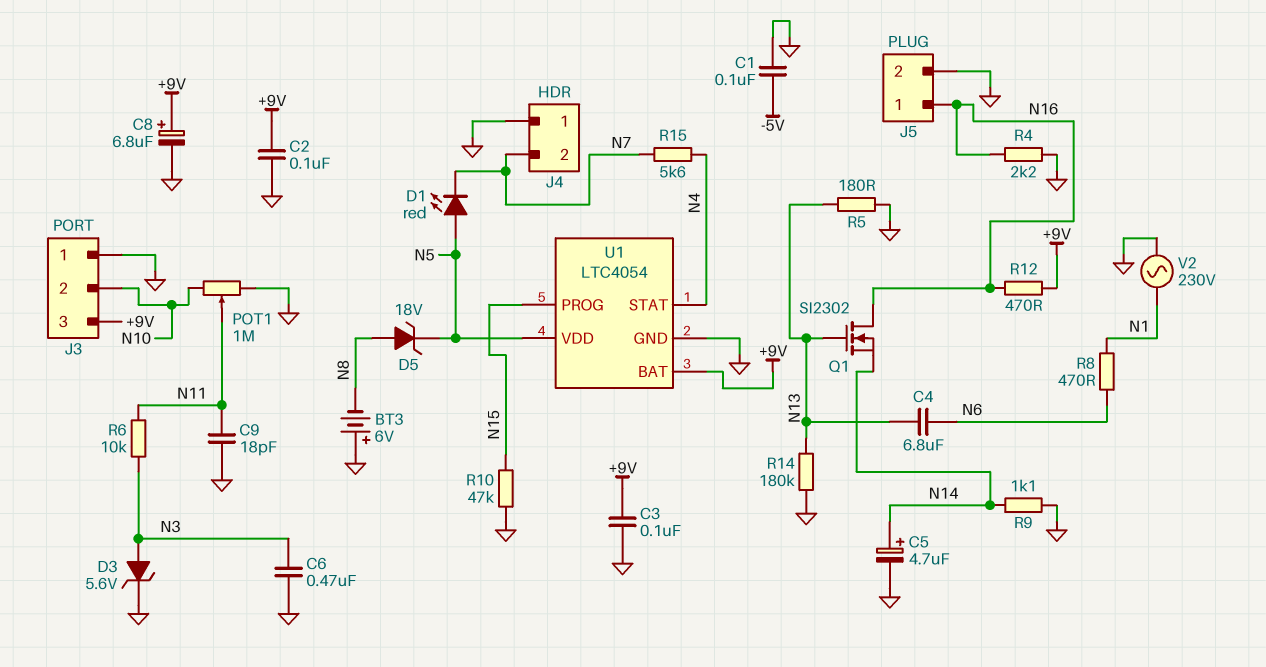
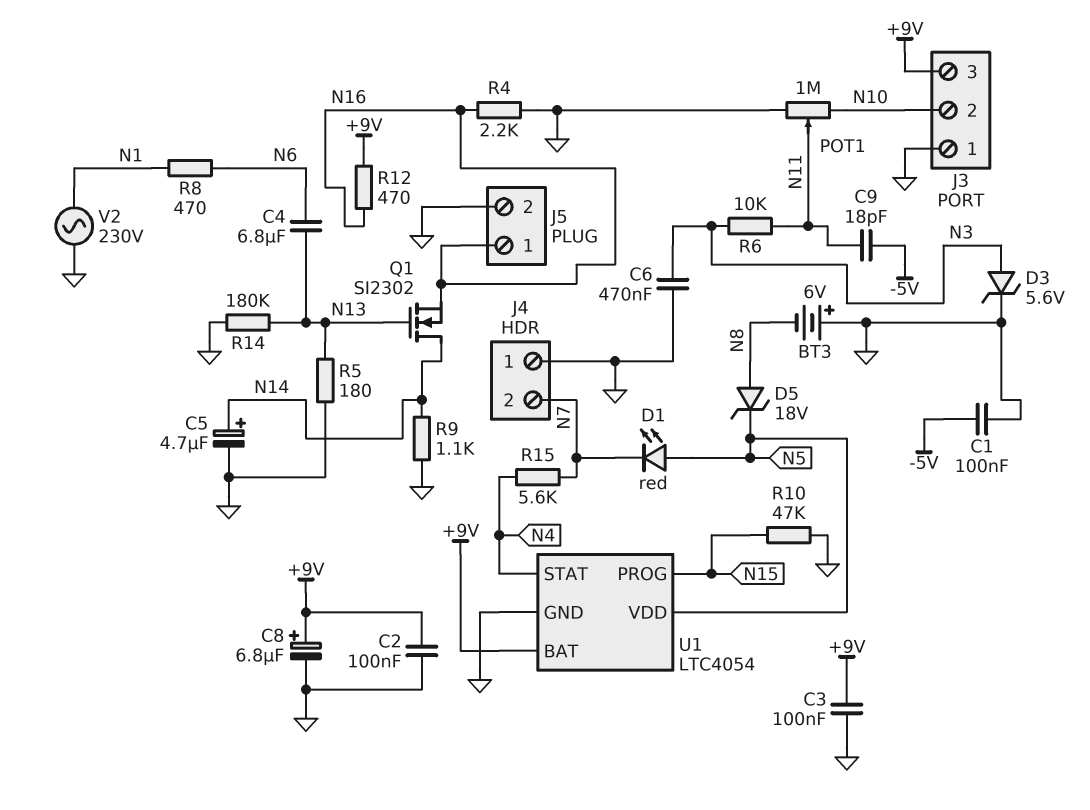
C9: 18pF (GND, N11) -> 18pF (-5V, N11)
Q1: NMOS SI2302 (G N13, D N16, S N14) -> NMOS SI2302 (G N13, D N14, S N16)

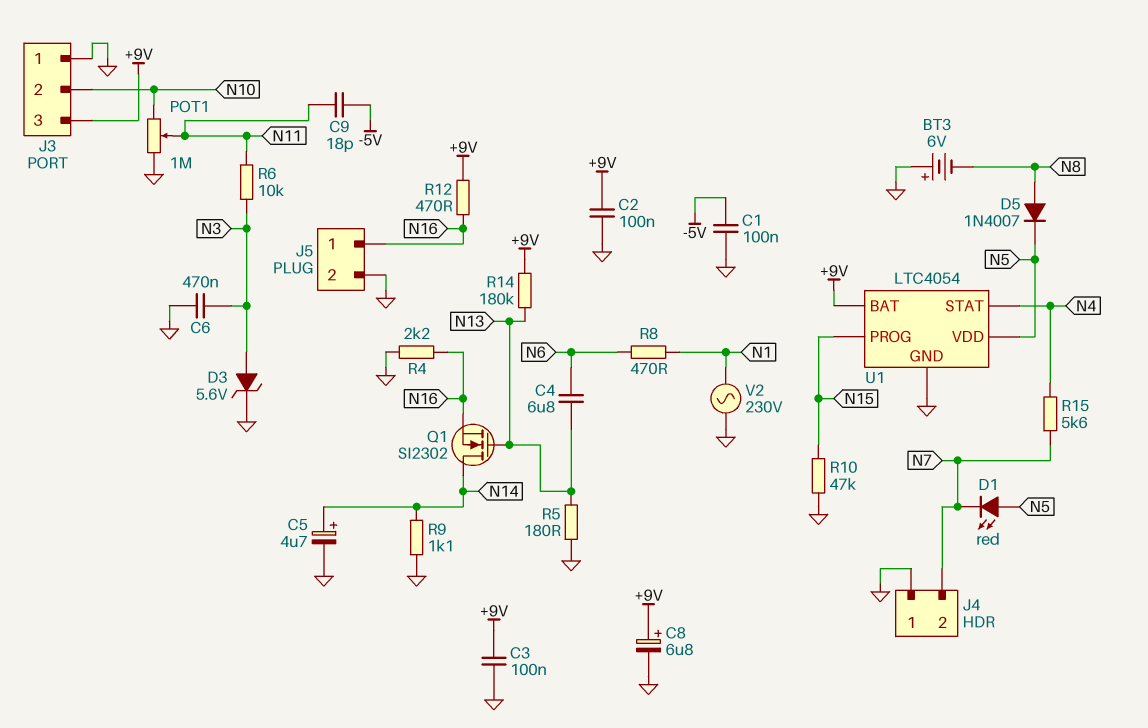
D5: zener 18V (A N8, K N5) -> diode 1N4007 (A N8, K N5)
R14: 180k (GND, N13) -> 180k (+9V, N13)

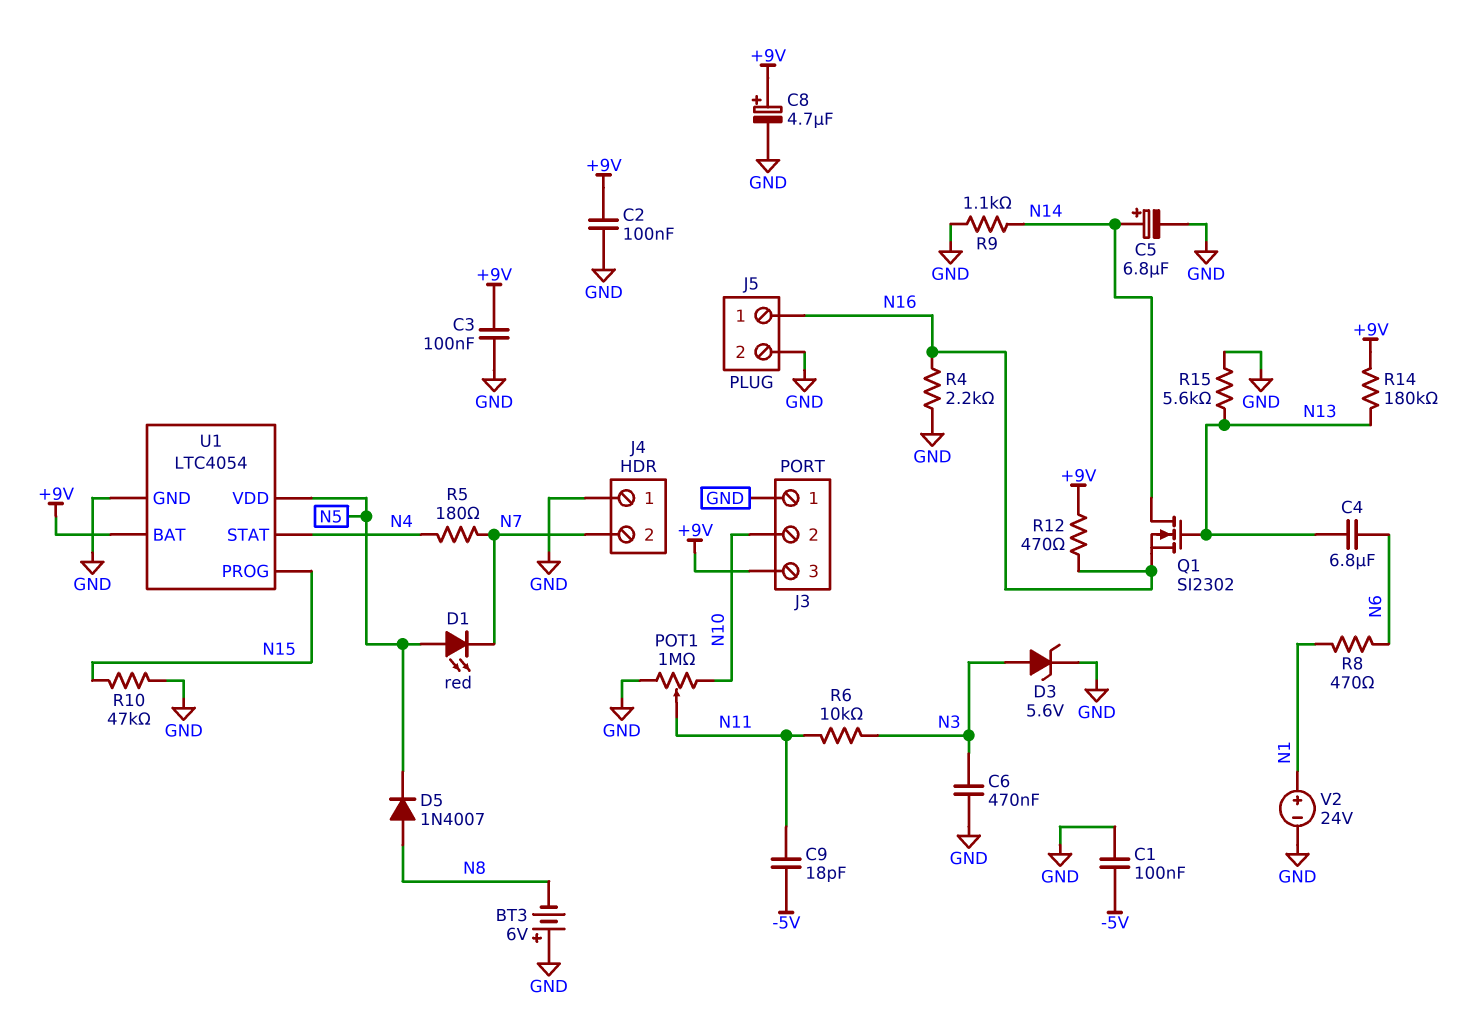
C5: 4.7uF (plus N14, minus GND) -> 6.8uF (plus N14, minus GND)
C8: 6.8uF (plus +9V, minus GND) -> 4.7uF (plus +9V, minus GND)
R5: 180 (GND, N13) -> 180 (N4, N7)
R15: 5.6k (N4, N7) -> 5.6k (GND, N13)
V2: AC 230V (GND, N1) -> 24V (plus N1, minus GND)

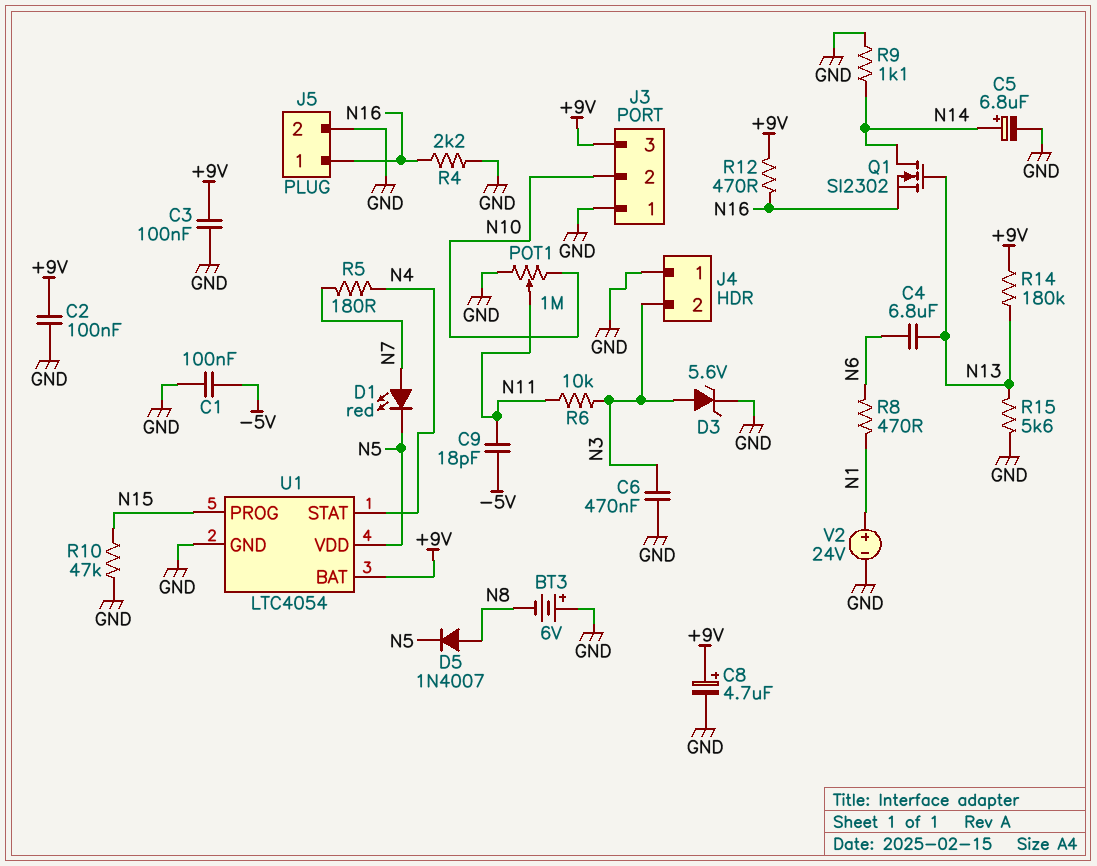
D1: LED red (A N5, K N7) -> LED red (A N7, K N5)
J4 pin 2: N7 -> N3

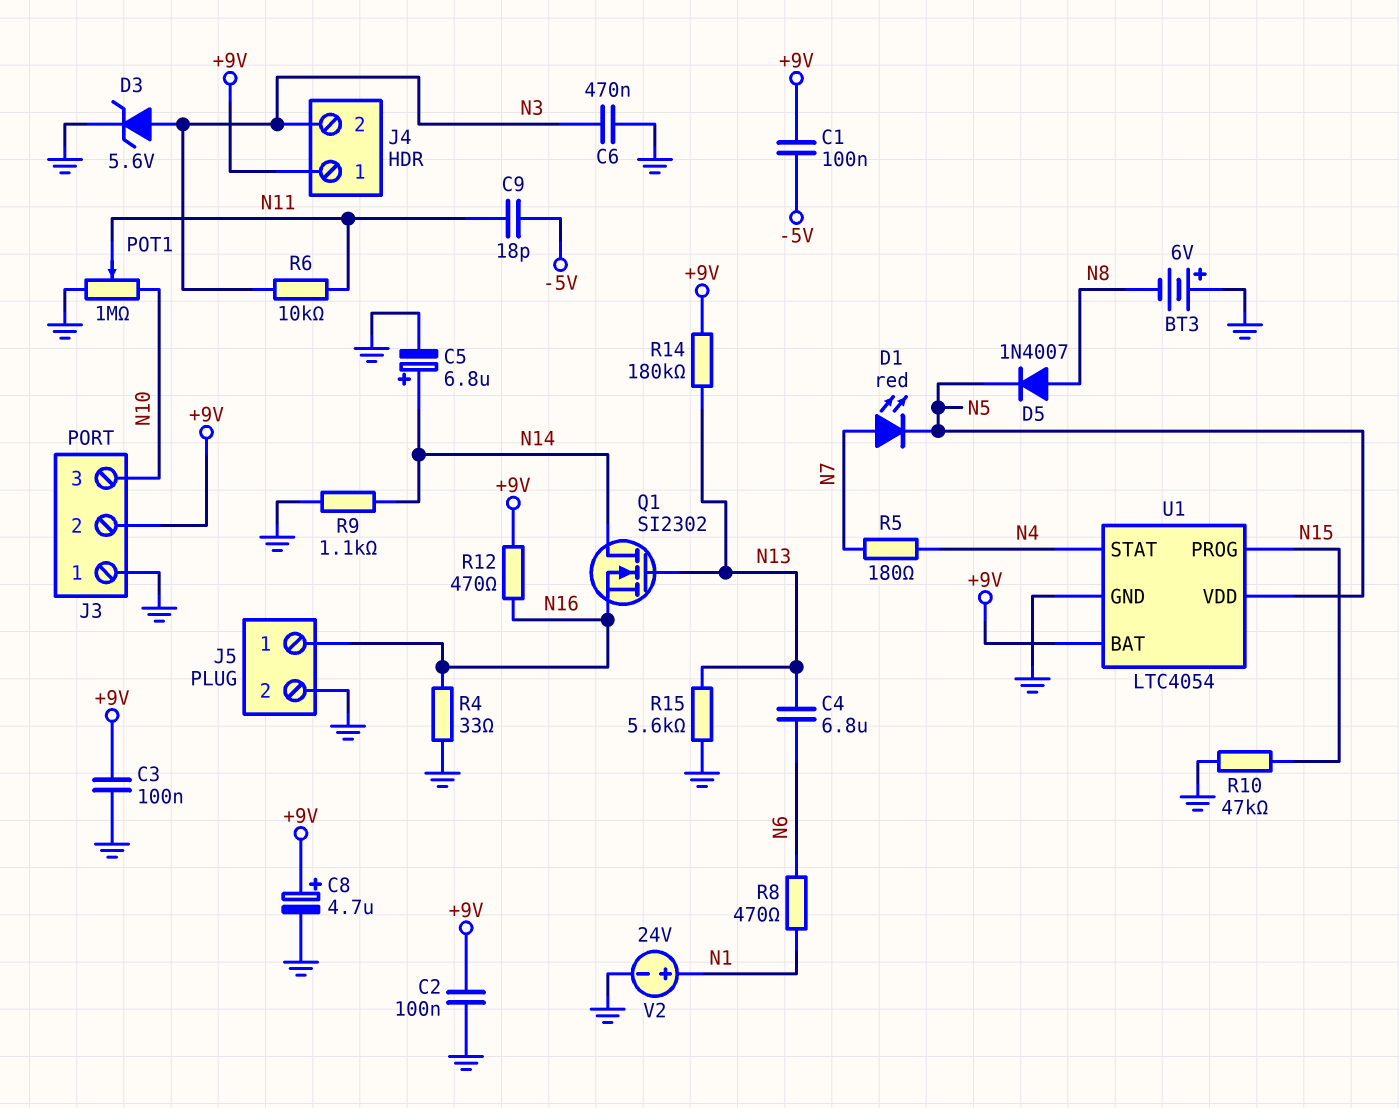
C1: 100nF (-5V, GND) -> 100nF (+9V, -5V)
J3 pin 2: N10 -> +9V
J3 pin 3: +9V -> N10
J4 pin 1: GND -> +9V
R4: 2.2k (GND, N16) -> 33 (GND, N16)

